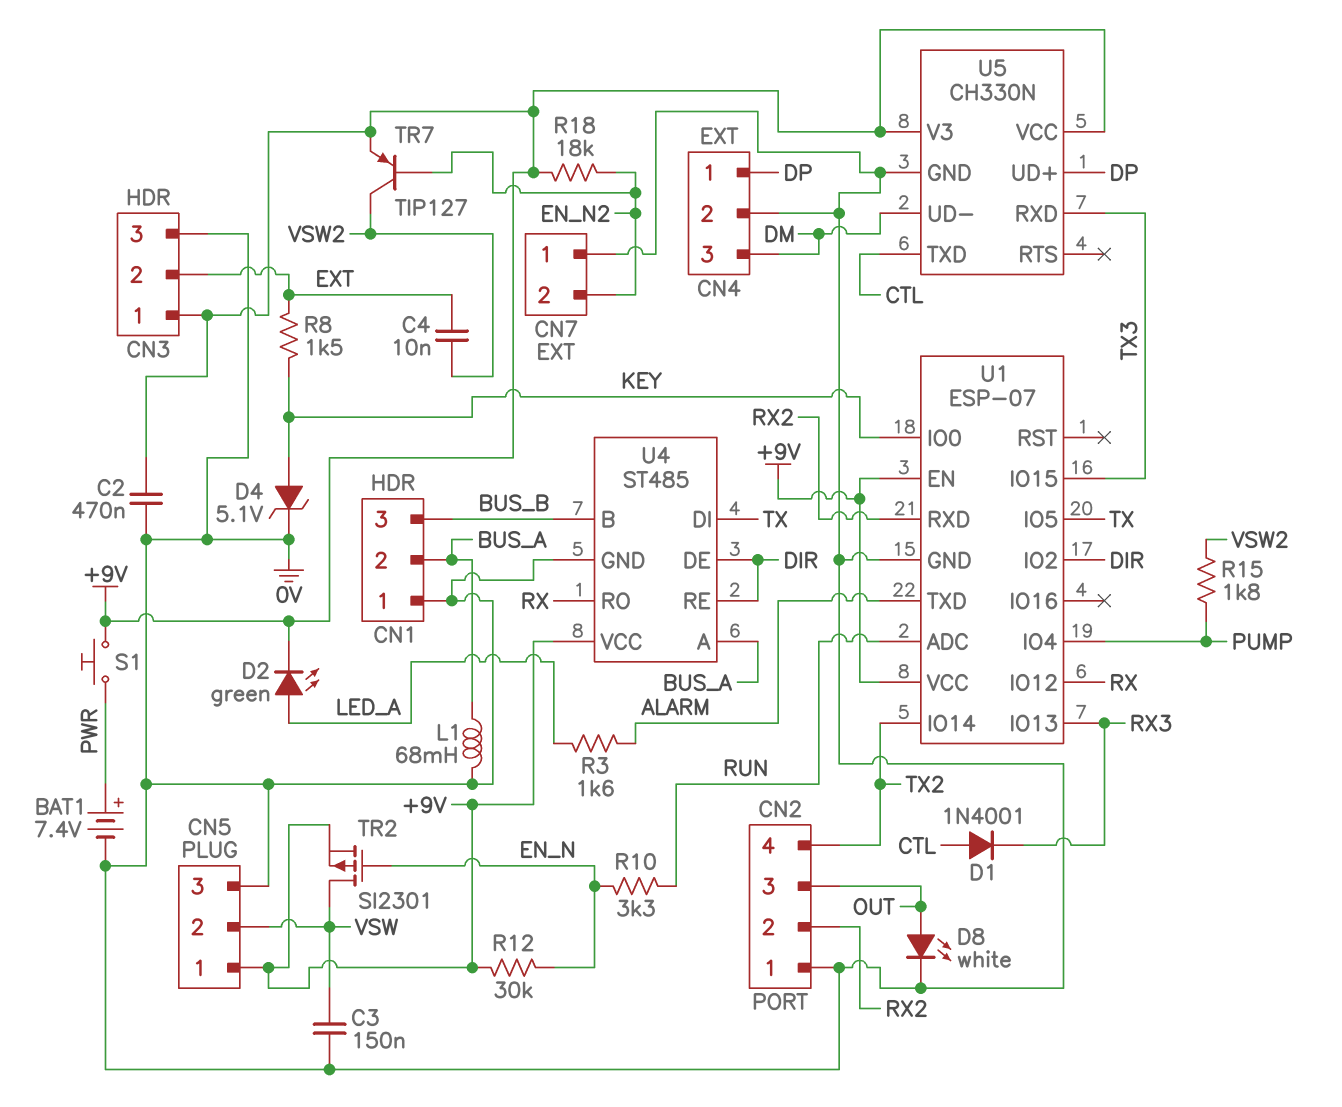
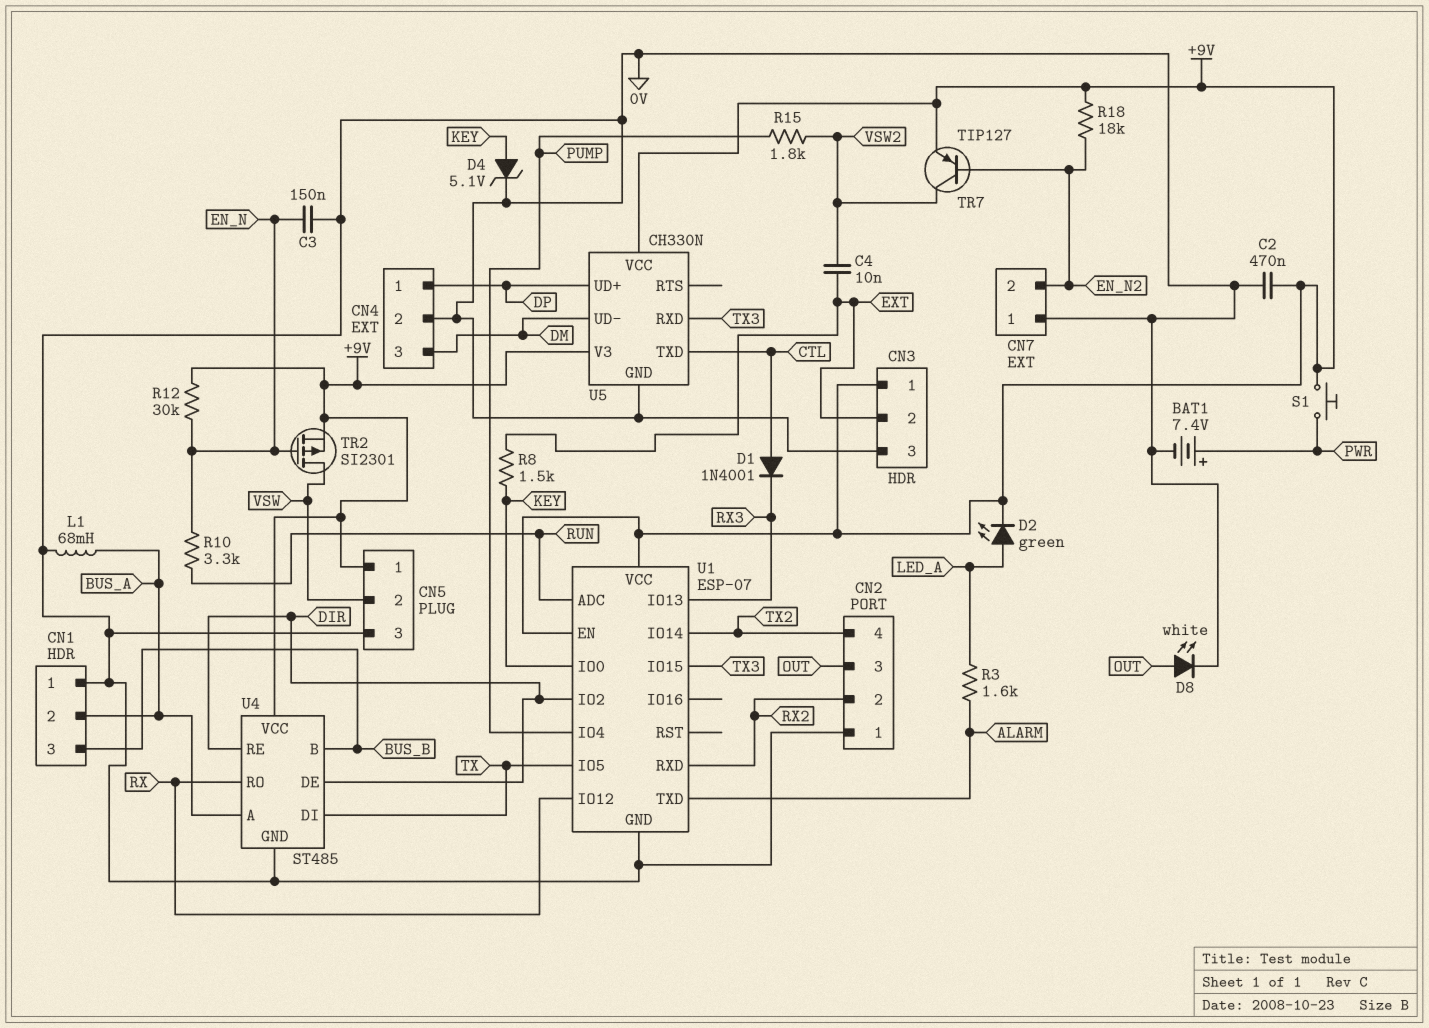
C3: 150nF (0V, VSW) -> 150nF (0V, EN_N)

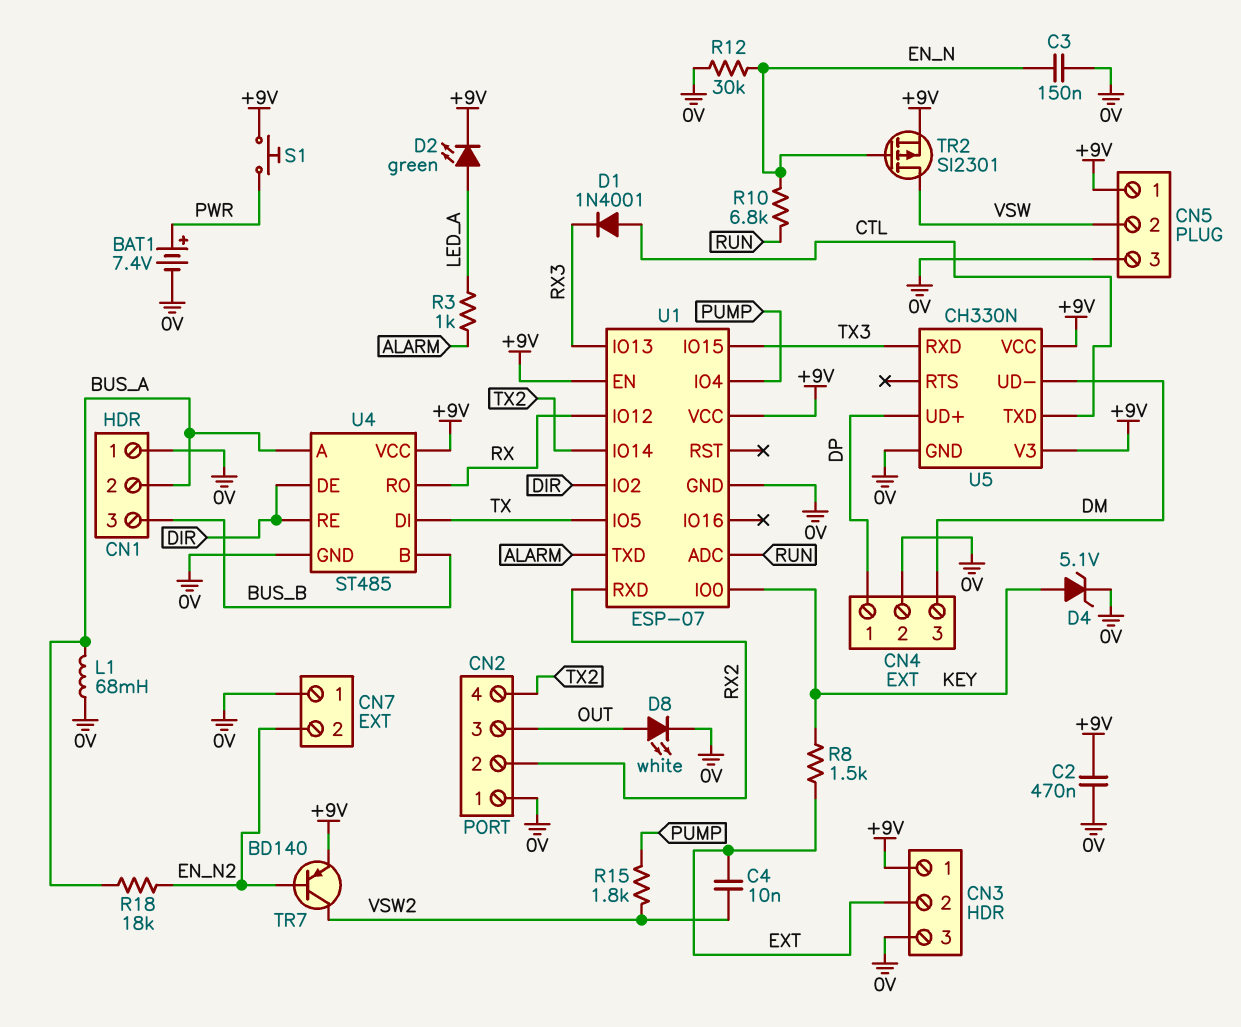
R3: 1.6k (ALARM, LED_A) -> 1k (ALARM, LED_A)
R10: 3.3k (EN_N, RUN) -> 6.8k (EN_N, RUN)
R12: 30k (+9V, EN_N) -> 30k (0V, EN_N)
R18: 18k (+9V, EN_N2) -> 18k (BUS_A, EN_N2)
TR7: PNP TIP127 (B EN_N2, C VSW2, E +9V) -> PNP BD140 (B EN_N2, C VSW2, E +9V)

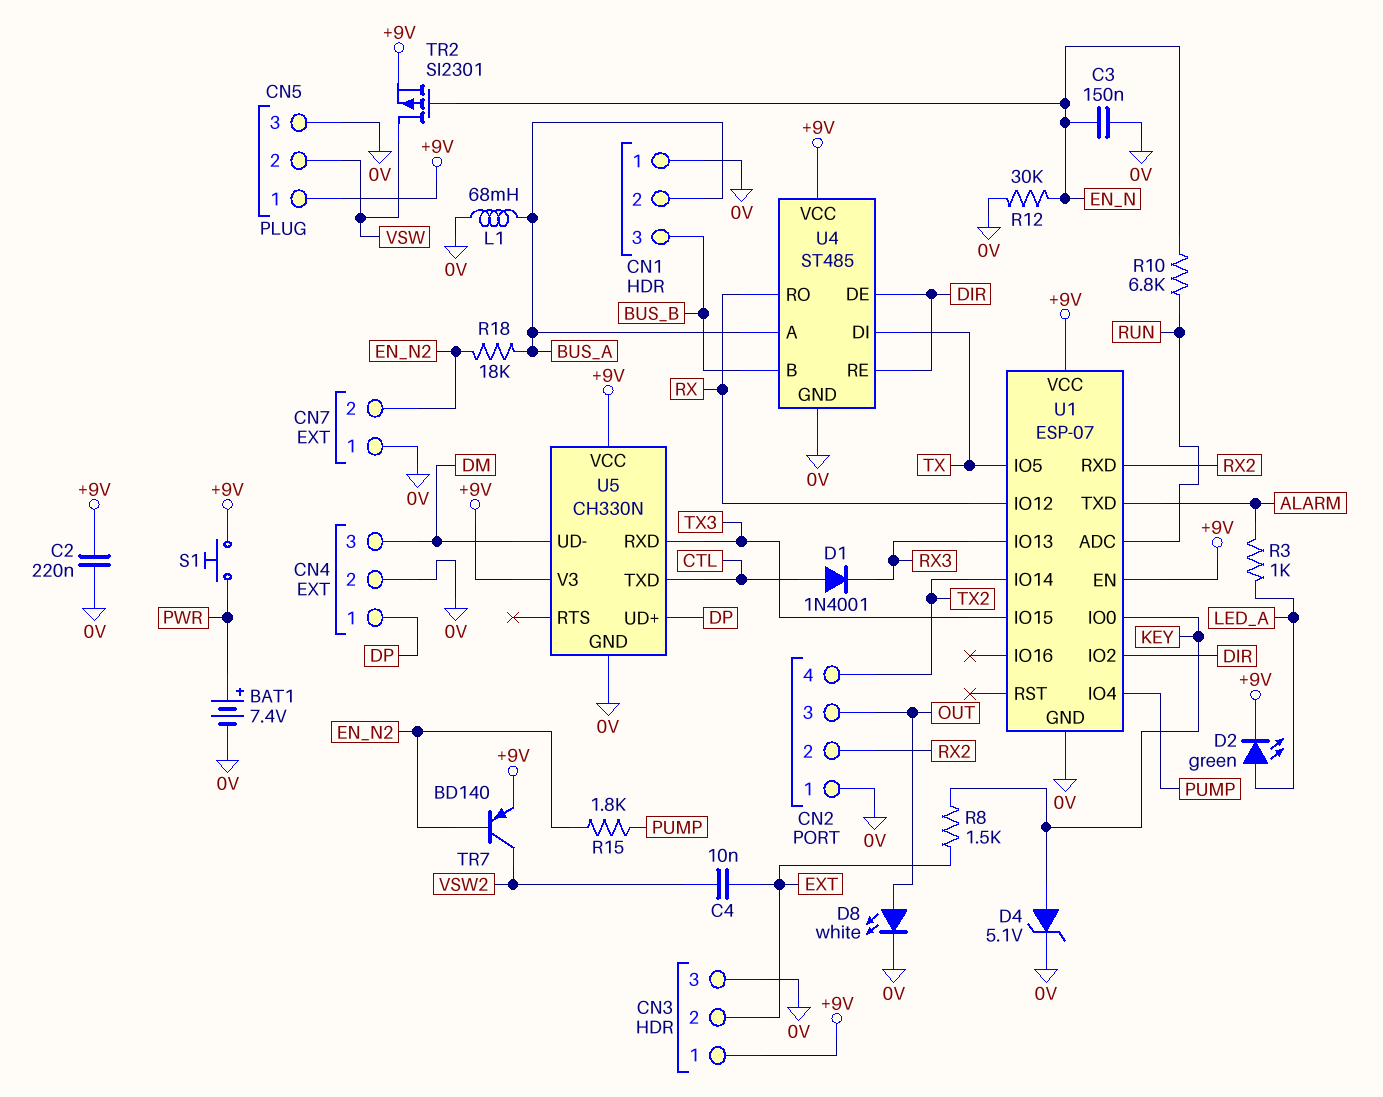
C2: 470nF (+9V, 0V) -> 220nF (+9V, 0V)
R15: 1.8k (PUMP, VSW2) -> 1.8k (EN_N2, PUMP)

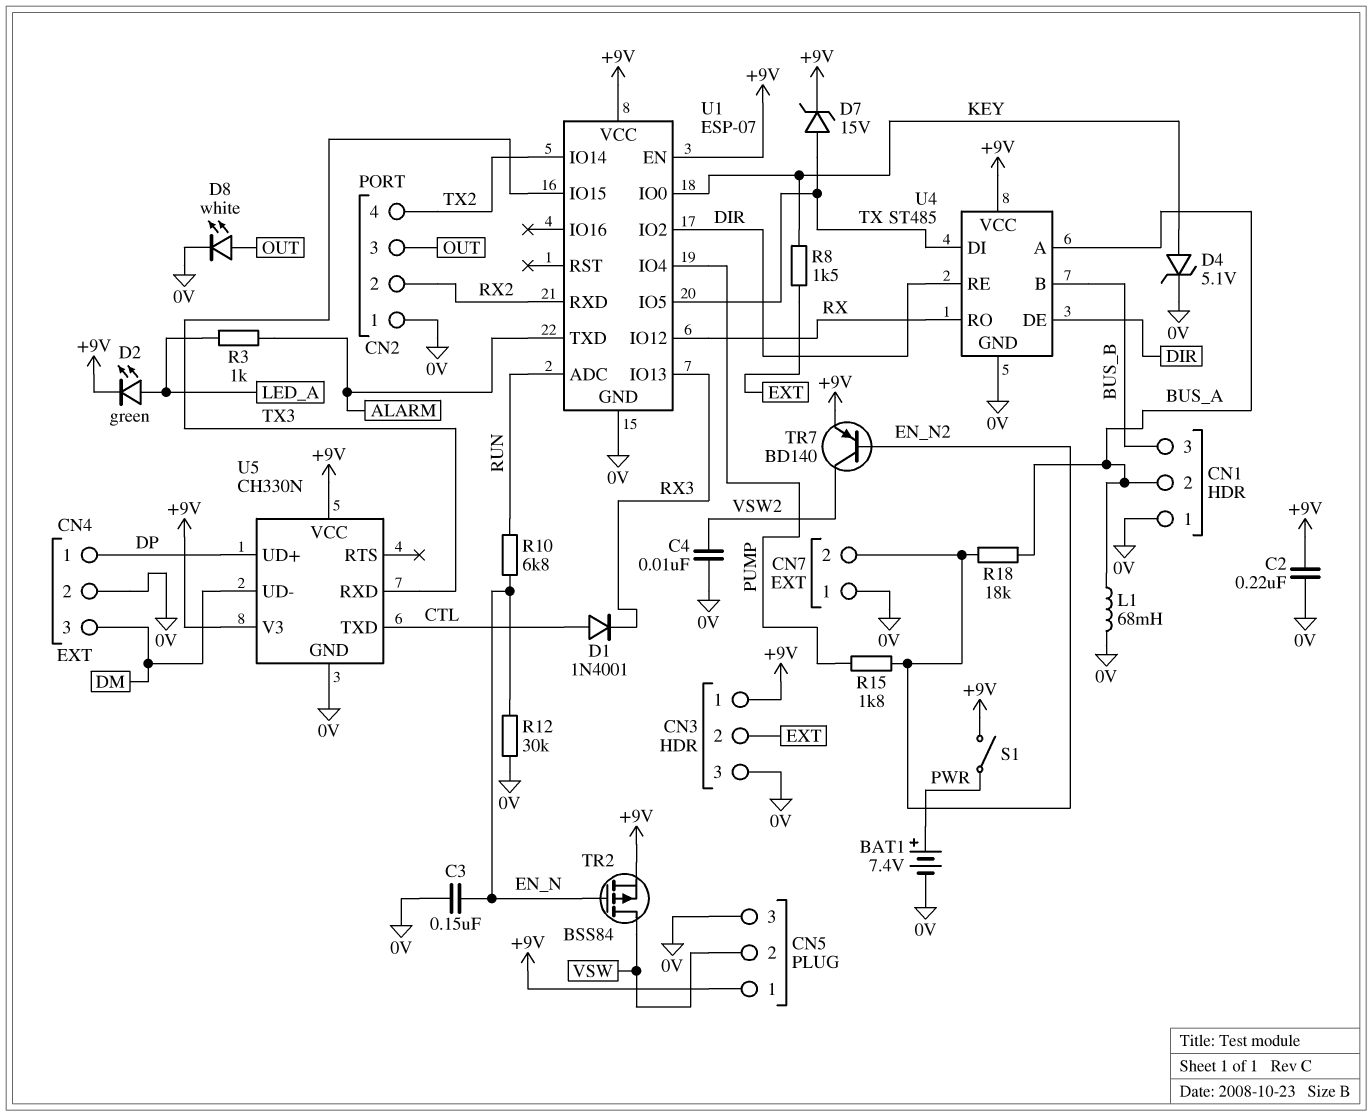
C4: 10nF (EXT, VSW2) -> 10nF (0V, VSW2)
D7: none -> zener 15V (A TX, K +9V)
S1: button (+9V, PWR) -> switch (+9V, PWR)
TR2: PMOS SI2301 (G EN_N, D VSW, S +9V) -> PMOS BSS84 (G EN_N, D VSW, S +9V)

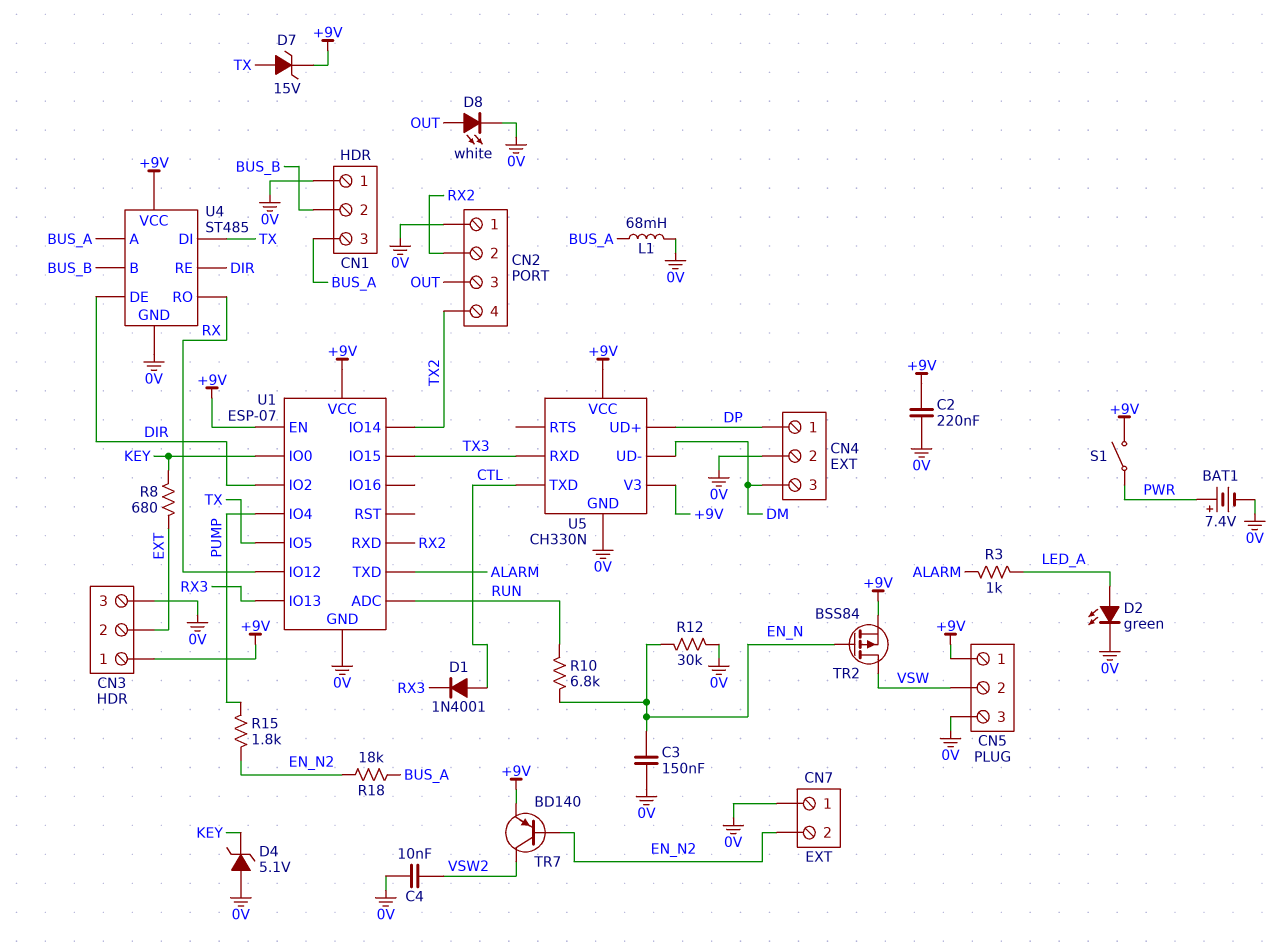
CN1 pin 2: BUS_A -> BUS_B
CN1 pin 3: BUS_B -> BUS_A
D2: LED green (A LED_A, K +9V) -> LED green (A LED_A, K 0V)
D4: zener 5.1V (A KEY, K 0V) -> zener 5.1V (A 0V, K KEY)
R8: 1.5k (EXT, KEY) -> 680 (EXT, KEY)

